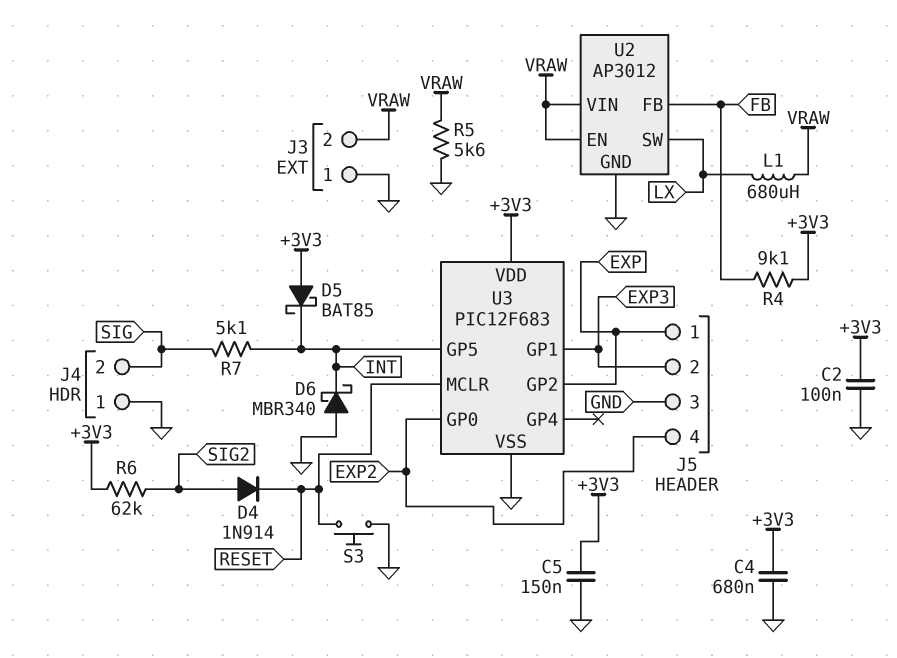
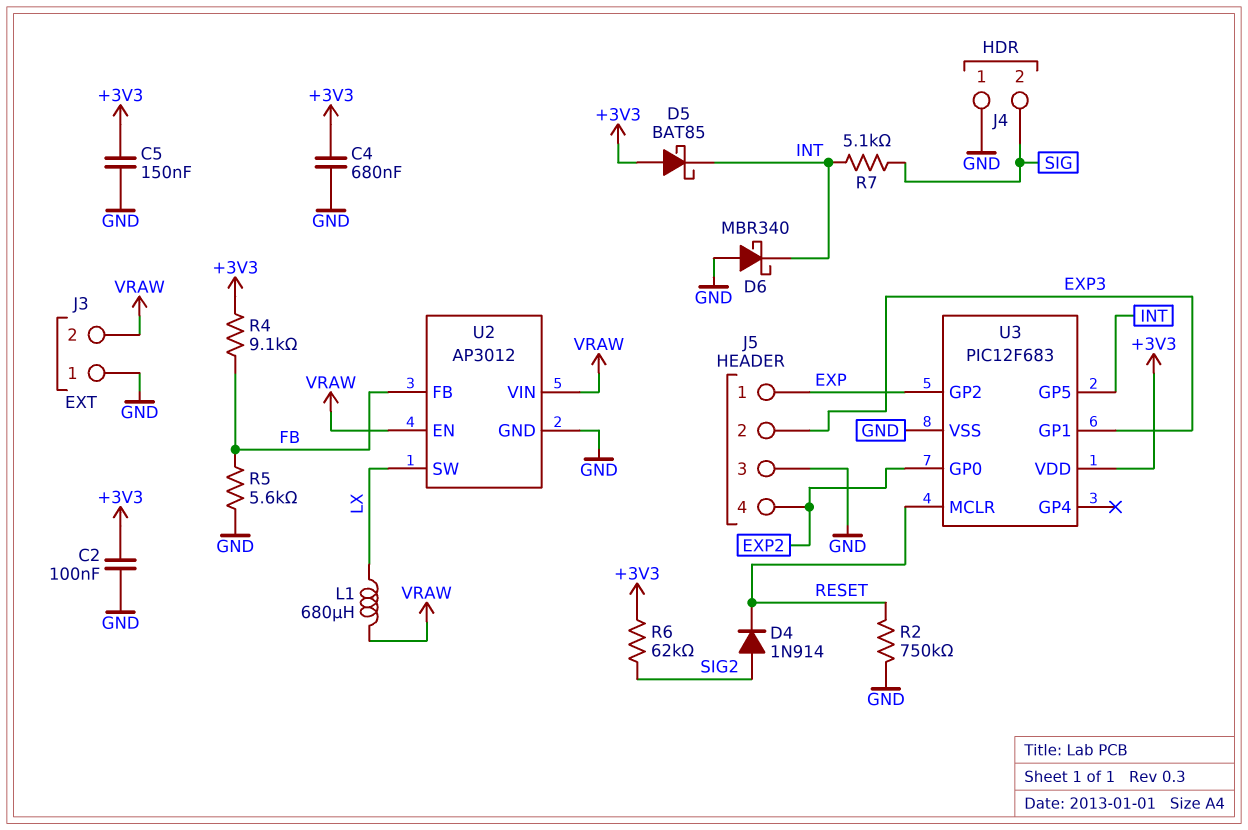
R2: none -> 750k (GND, RESET)
R5: 5.6k (GND, VRAW) -> 5.6k (FB, GND)
S3: button (GND, RESET) -> none

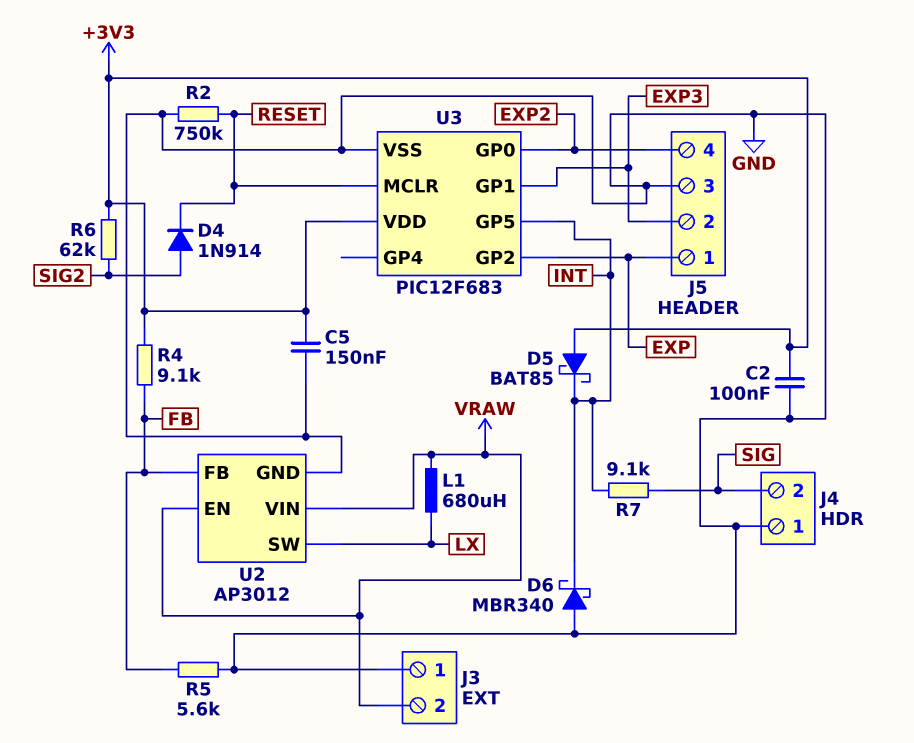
C4: 680nF (+3V3, GND) -> none
R7: 5.1k (INT, SIG) -> 9.1k (INT, SIG)

